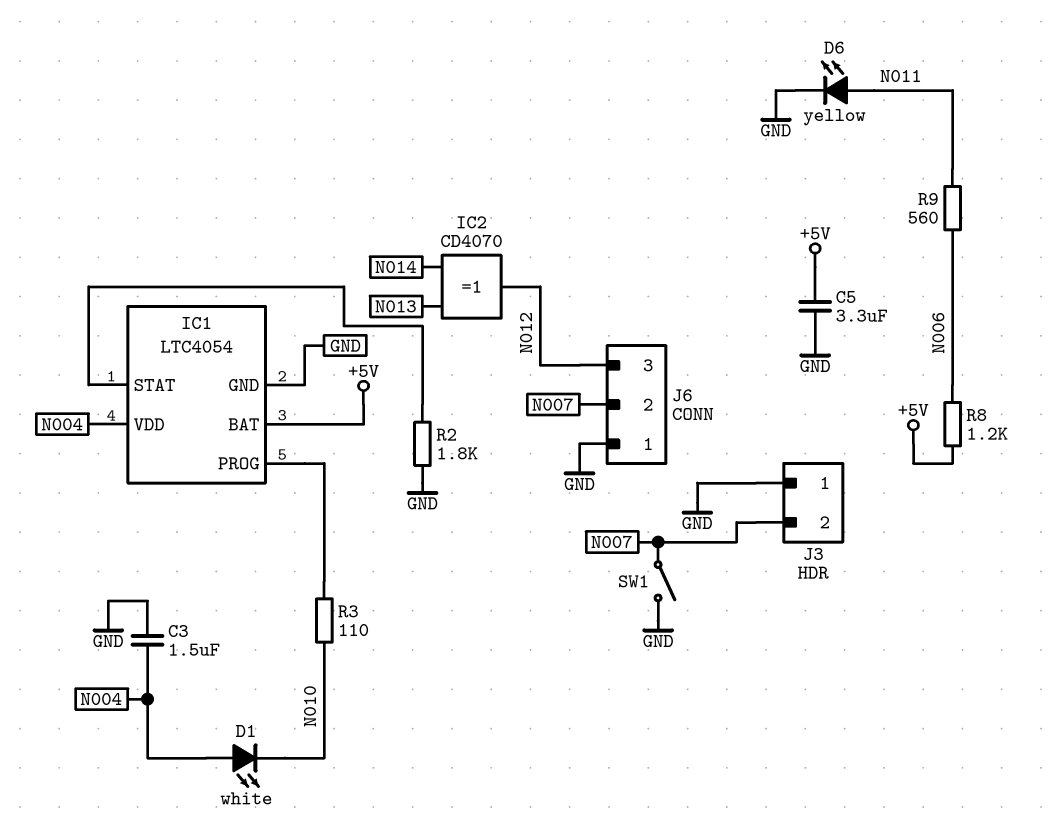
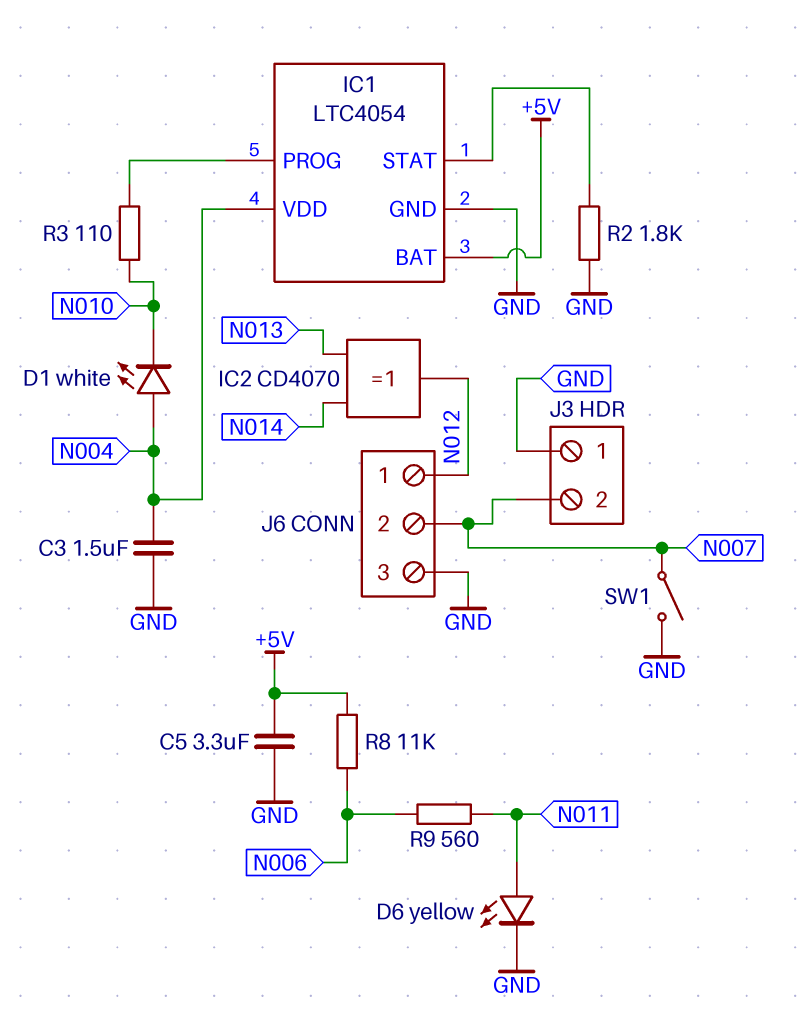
J6 pin 1: GND -> N012
J6 pin 3: N012 -> GND
R8: 1.2k (+5V, N006) -> 11k (+5V, N006)

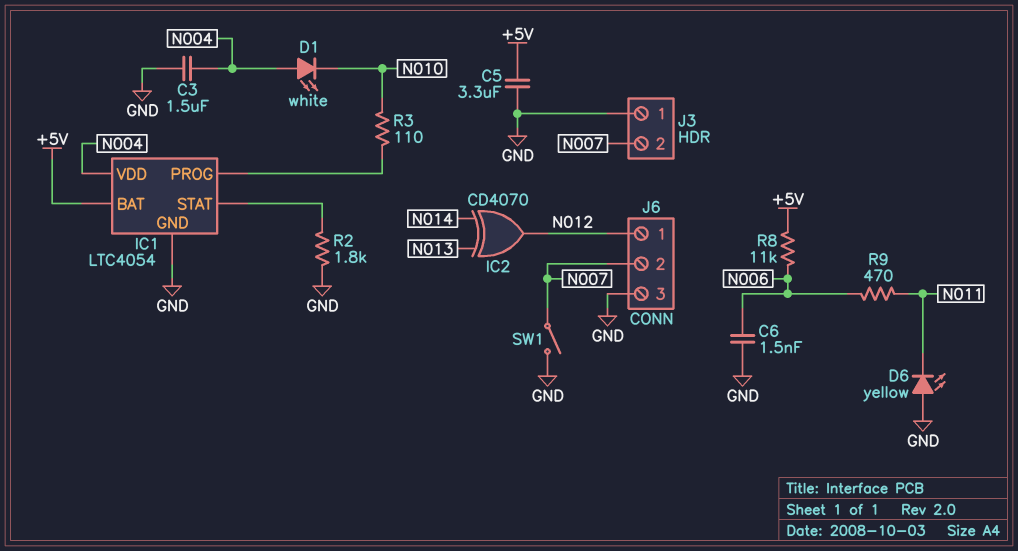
C6: none -> 1.5nF (GND, N006)
D6: LED yellow (A N011, K GND) -> LED yellow (A GND, K N011)
R9: 560 (N006, N011) -> 470 (N006, N011)

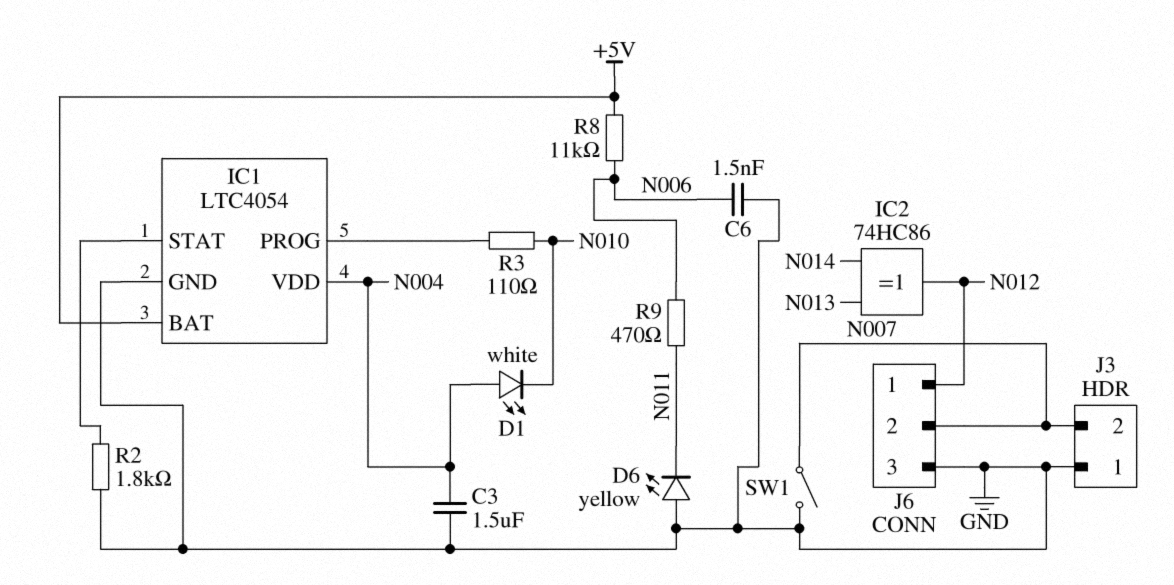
C5: 3.3uF (+5V, GND) -> none
IC2: XOR CD4070 (in N013, in N014, out N012) -> XOR 74HC86 (in N013, in N014, out N012)

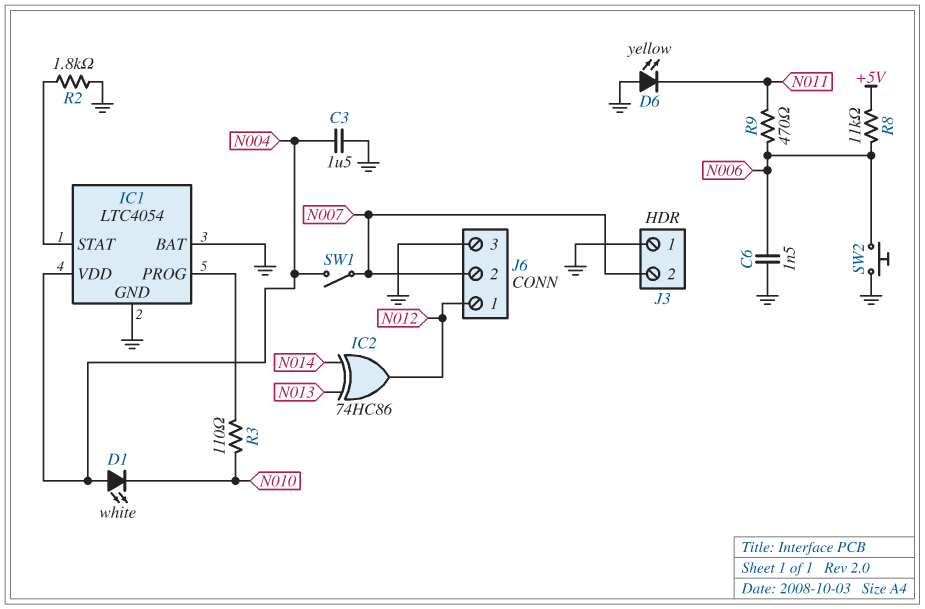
IC1 pin BAT: +5V -> GND
SW1: switch (GND, N007) -> switch (N004, N007)
SW2: none -> button (GND, N006)

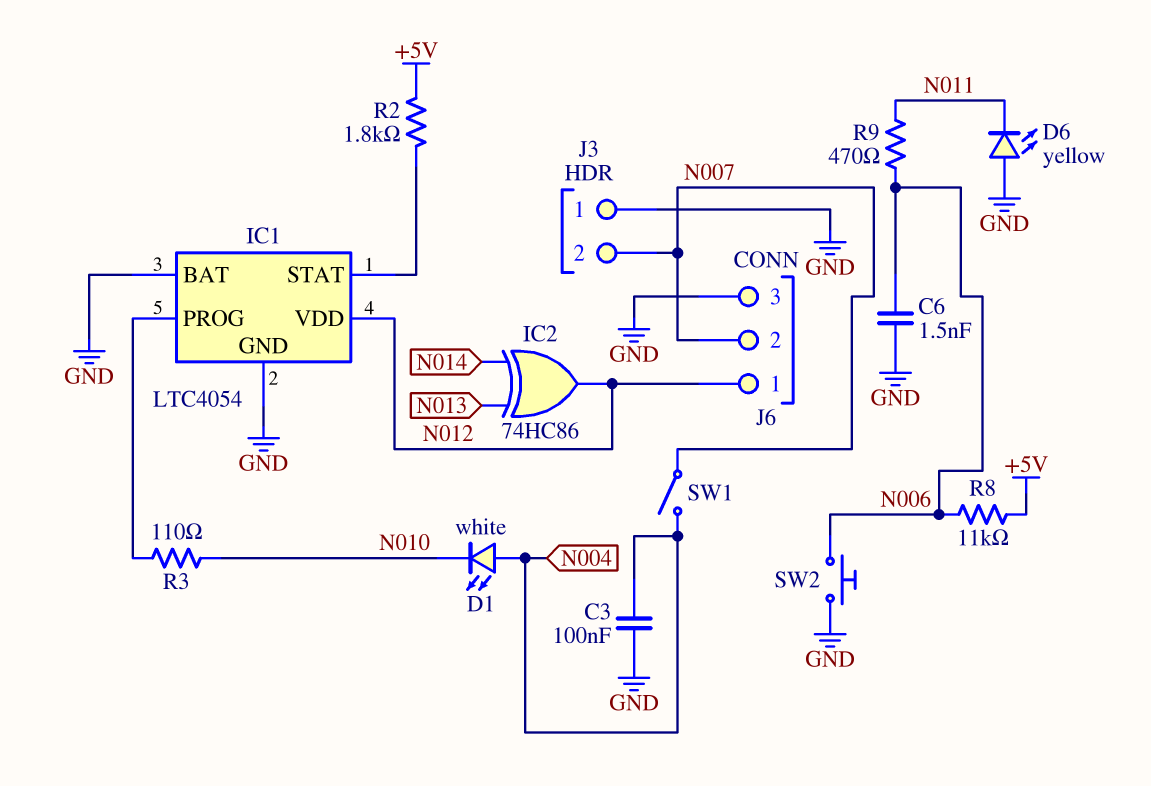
C3: 1.5uF (GND, N004) -> 100nF (GND, N004)
IC1 pin VDD: N004 -> N012
R2: 1.8k (GND, IC1/STAT) -> 1.8k (+5V, IC1/STAT)

